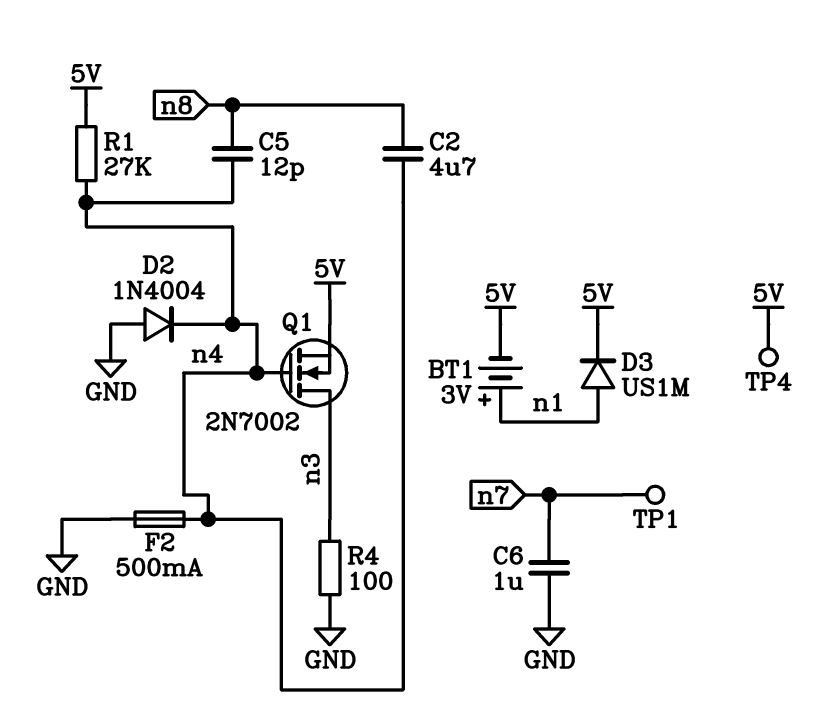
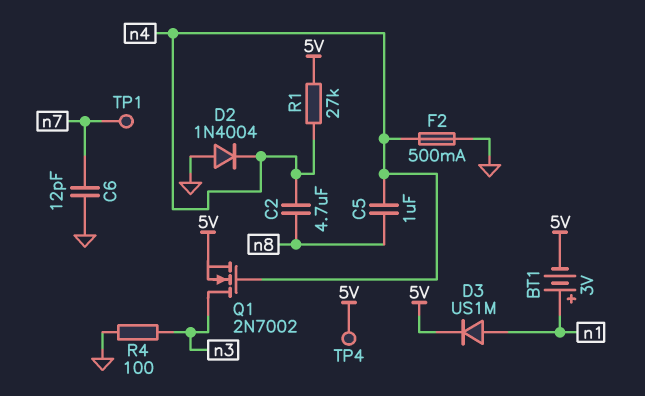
C5: 12pF (n4, n8) -> 1uF (n4, n8)
C6: 1uF (GND, n7) -> 12pF (GND, n7)

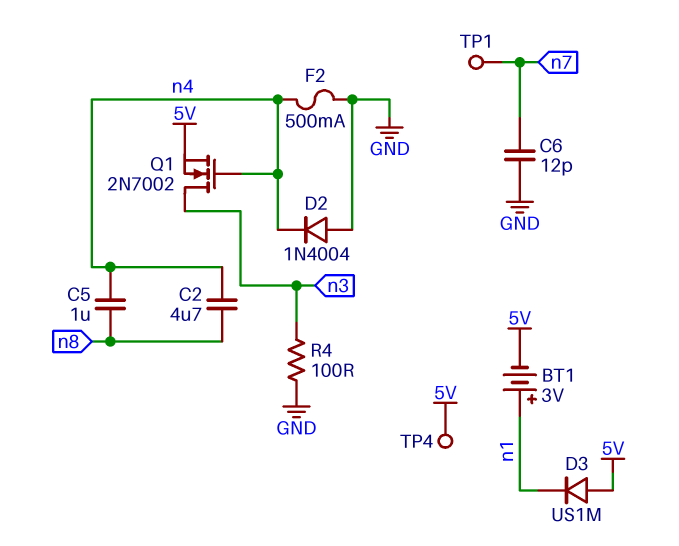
D3: diode US1M (A n1, K 5V) -> diode US1M (A 5V, K n1)
R1: 27k (5V, n4) -> none

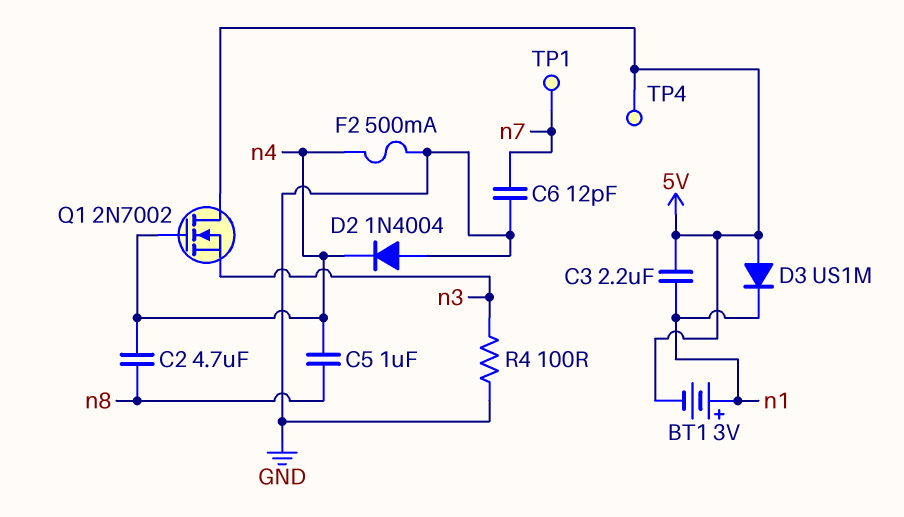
C3: none -> 2.2uF (5V, n1)
Q1: NMOS 2N7002 (G n4, D n3, S 5V) -> NMOS 2N7002 (G n4, D 5V, S n3)

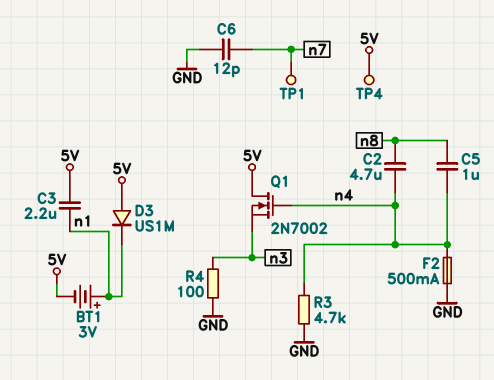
D2: diode 1N4004 (A GND, K n4) -> none
R3: none -> 4.7k (GND, n4)

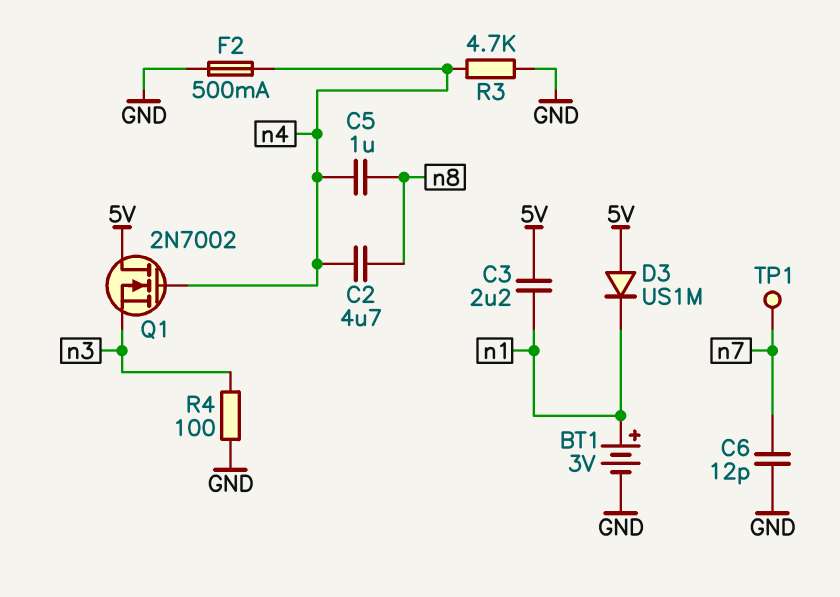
BT1: 3V (plus n1, minus 5V) -> 3V (plus n1, minus GND)
TP4: test point (5V) -> none

